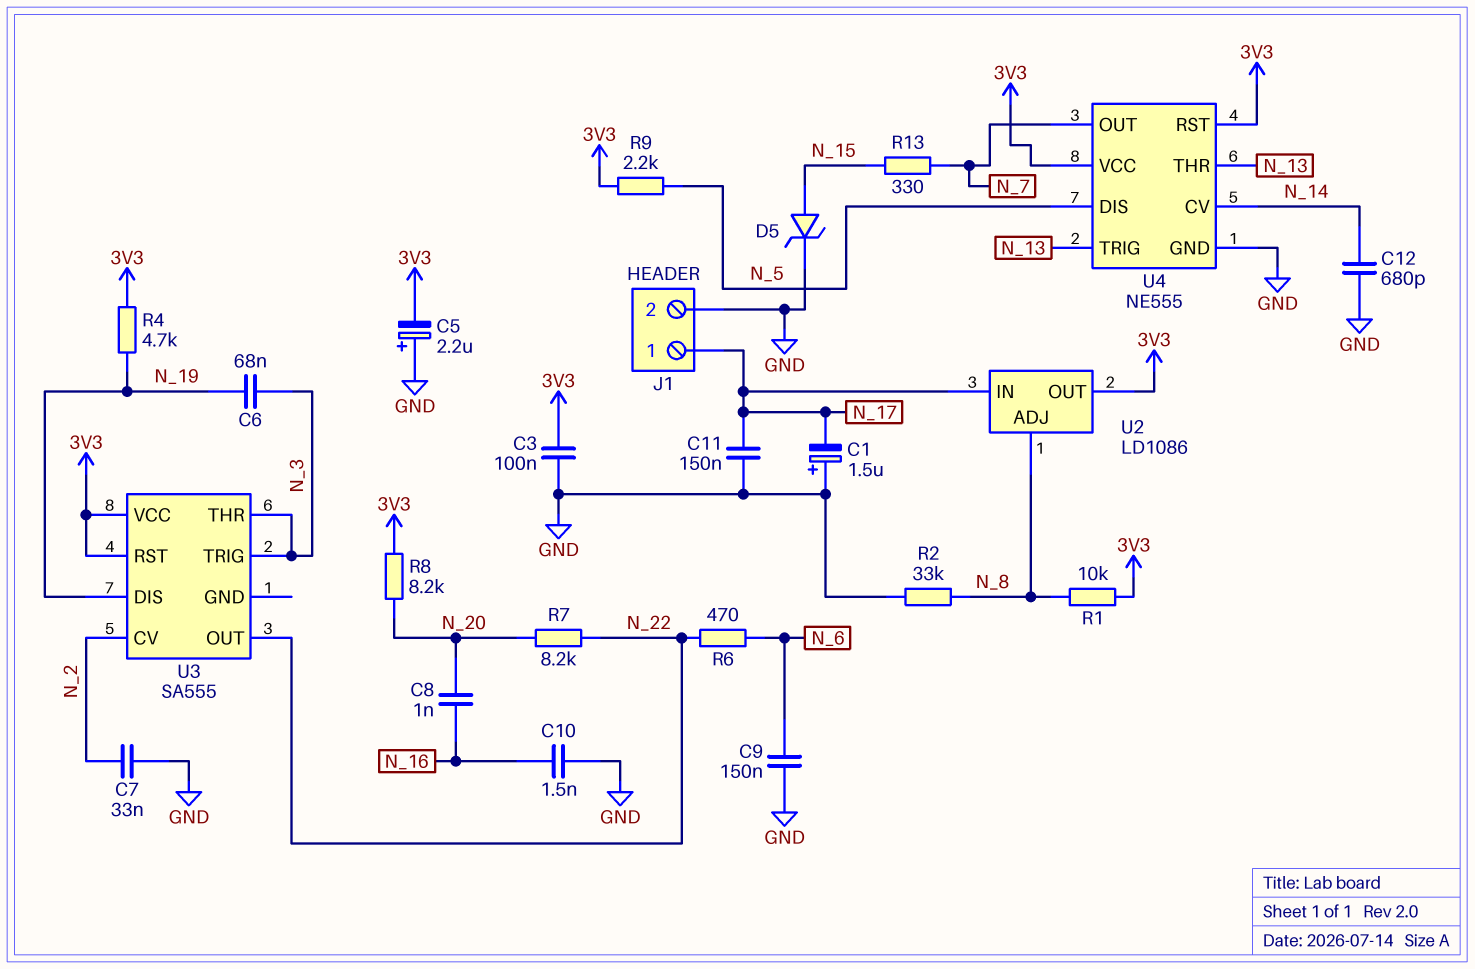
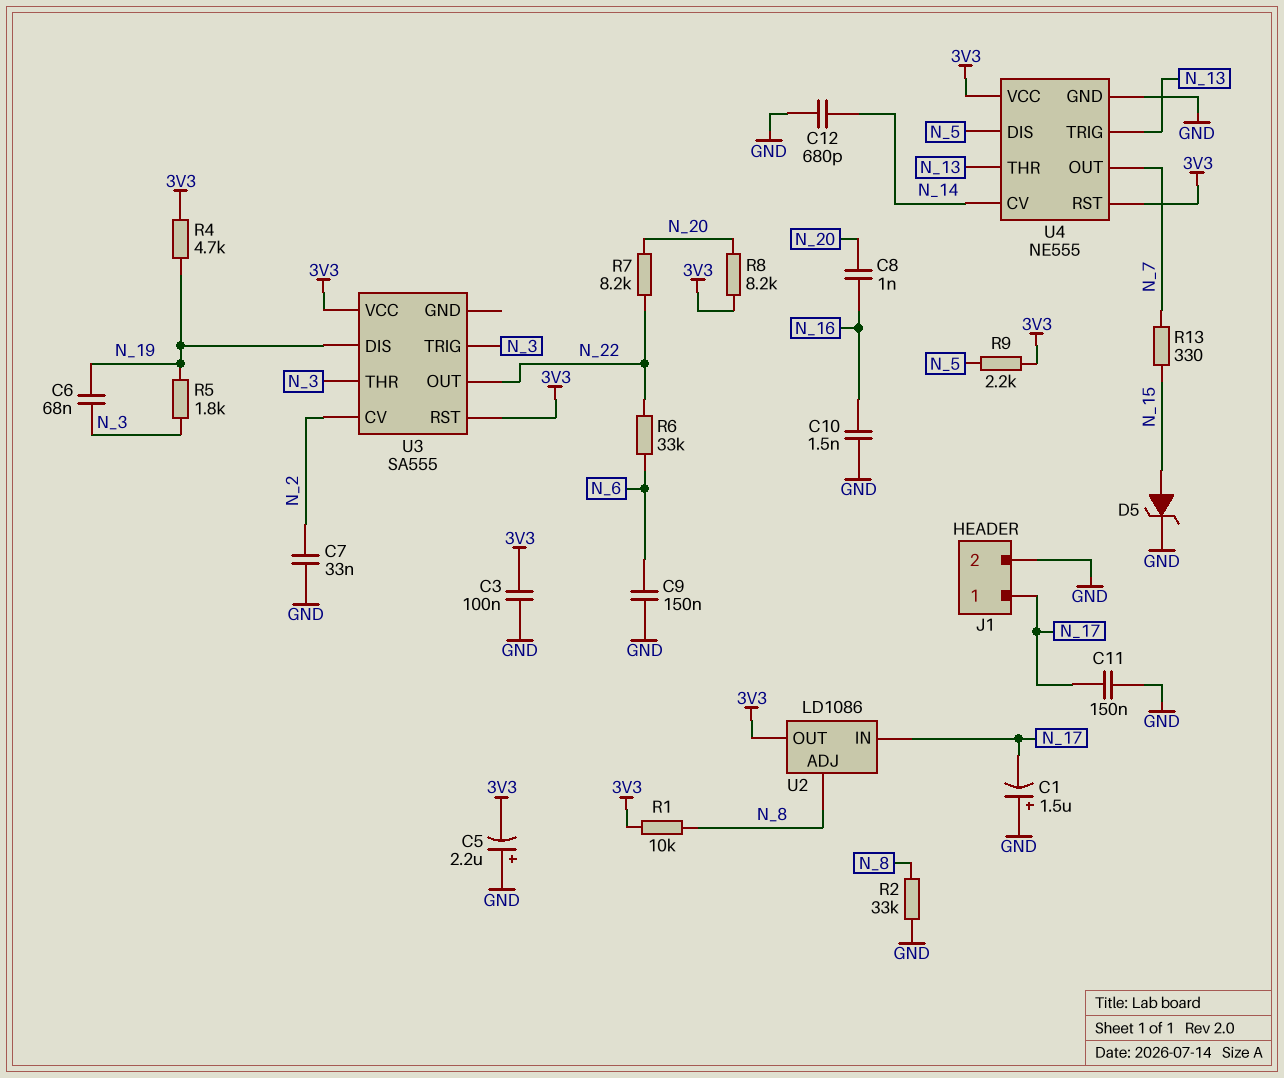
R5: none -> 1.8k (N_3, N_19)
R6: 470 (N_6, N_22) -> 33k (N_6, N_22)

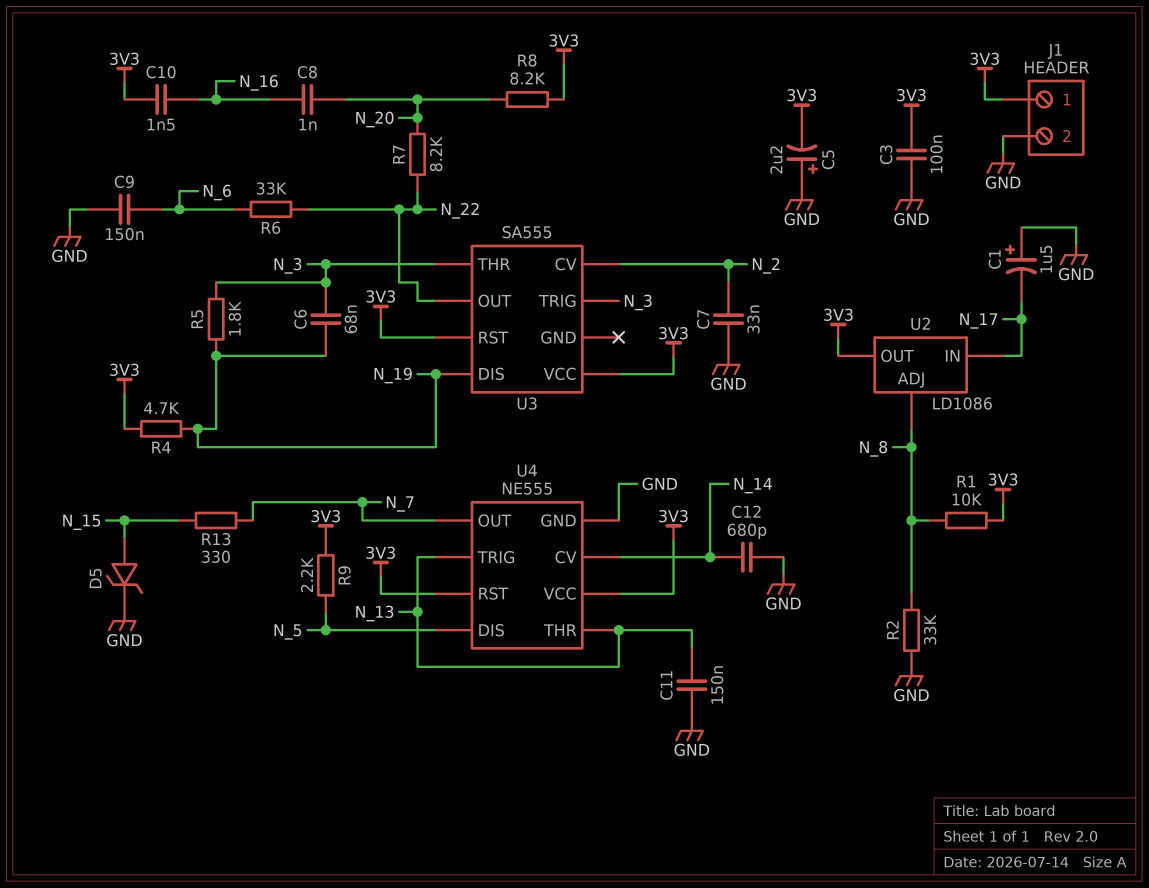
C10: 1.5nF (GND, N_16) -> 1.5nF (3V3, N_16)
C11: 150nF (GND, N_17) -> 150nF (GND, N_13)
J1 pin 1: N_17 -> 3V3

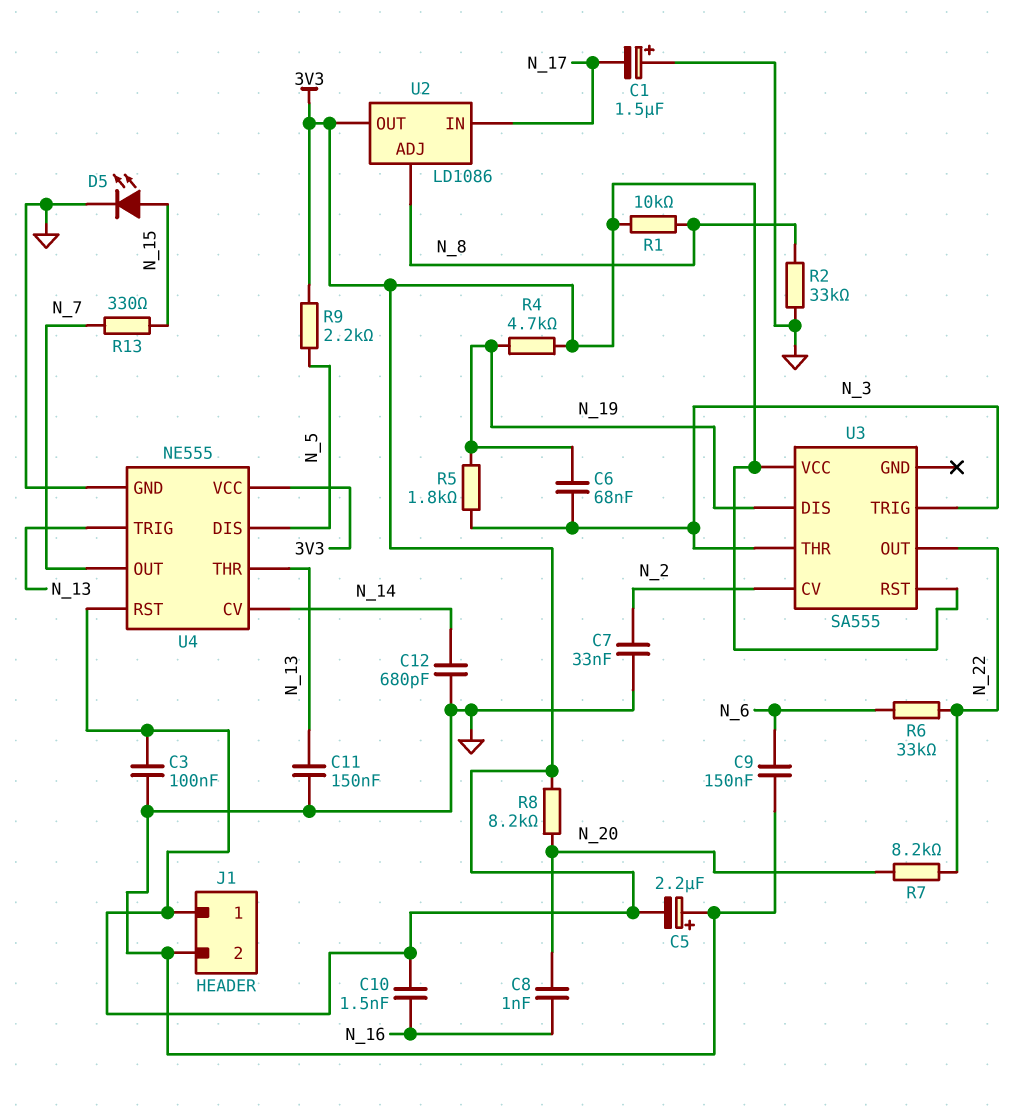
D5: zener (A N_15, K GND) -> LED (A N_15, K GND)

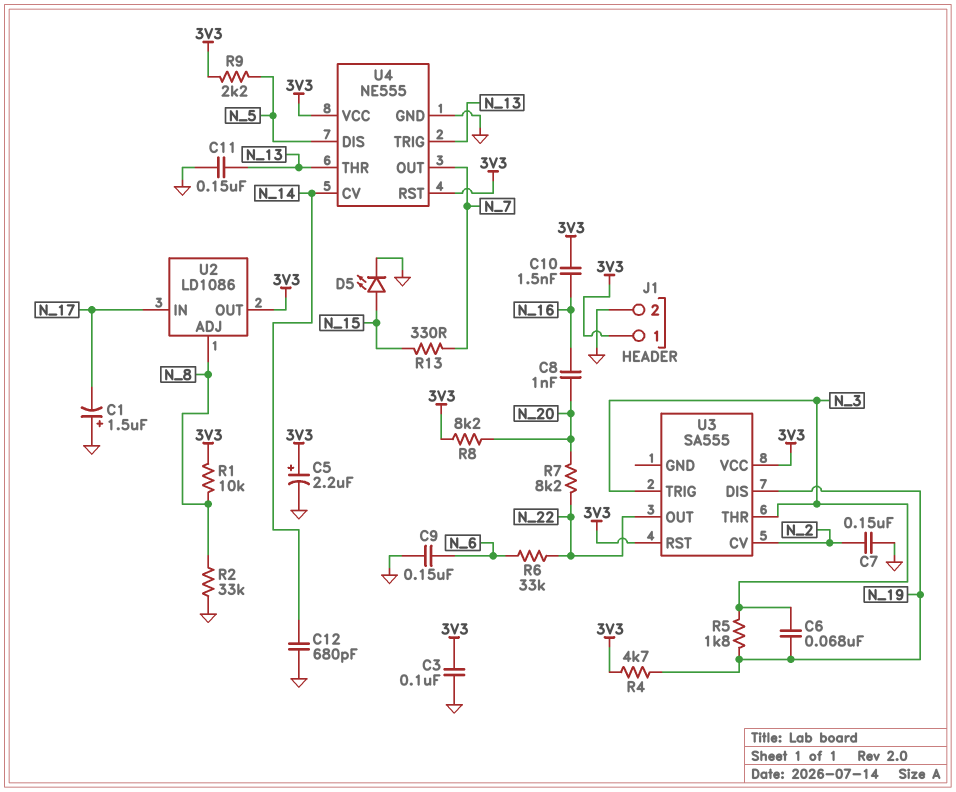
C5: 2.2uF (plus GND, minus 3V3) -> 2.2uF (plus 3V3, minus GND)
C7: 33nF (GND, N_2) -> 150nF (GND, N_2)

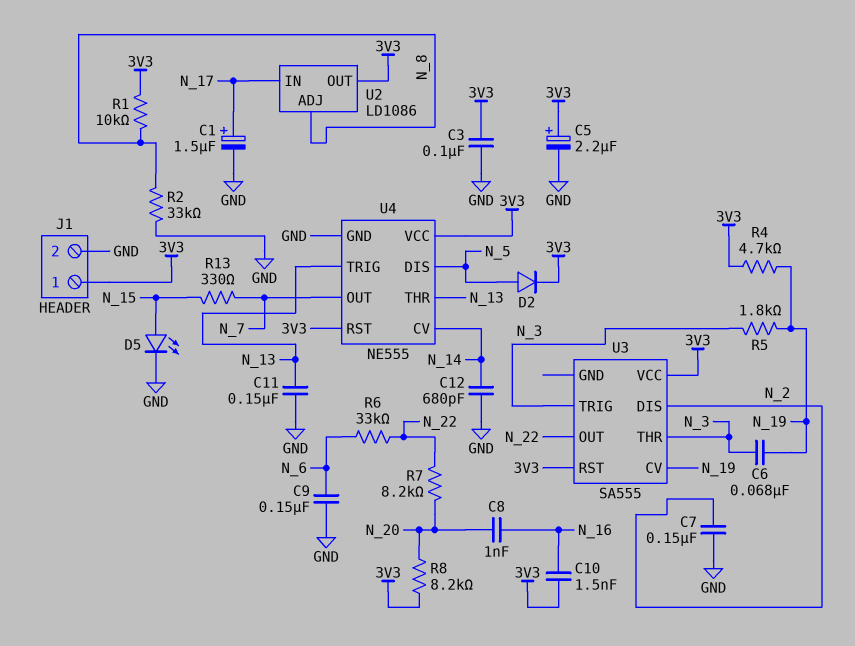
C1: 1.5uF (plus GND, minus N_17) -> 1.5uF (plus N_17, minus GND)
D2: none -> diode (A N_5, K 3V3)
R9: 2.2k (3V3, N_5) -> none
U3 pin CV: N_2 -> N_19
U3 pin DIS: N_19 -> N_2

